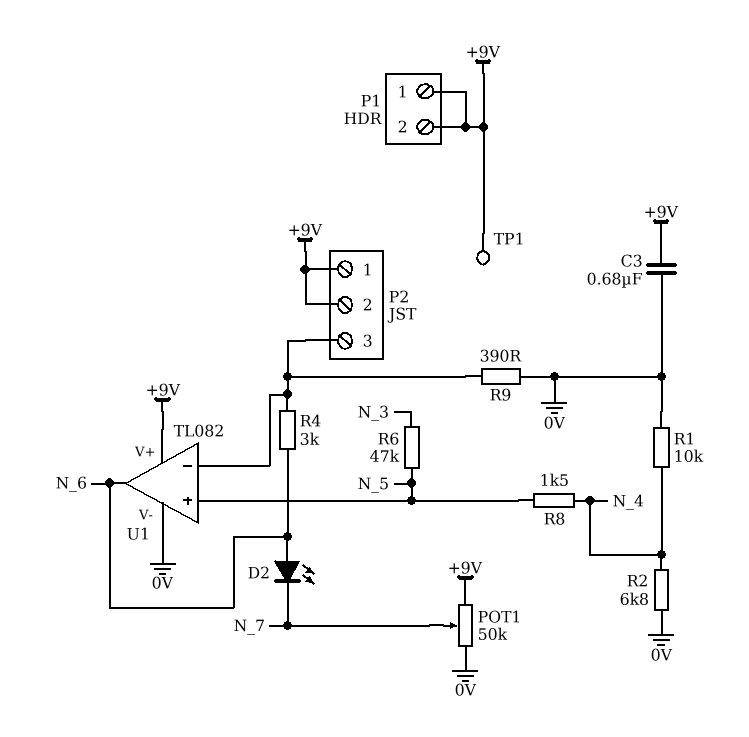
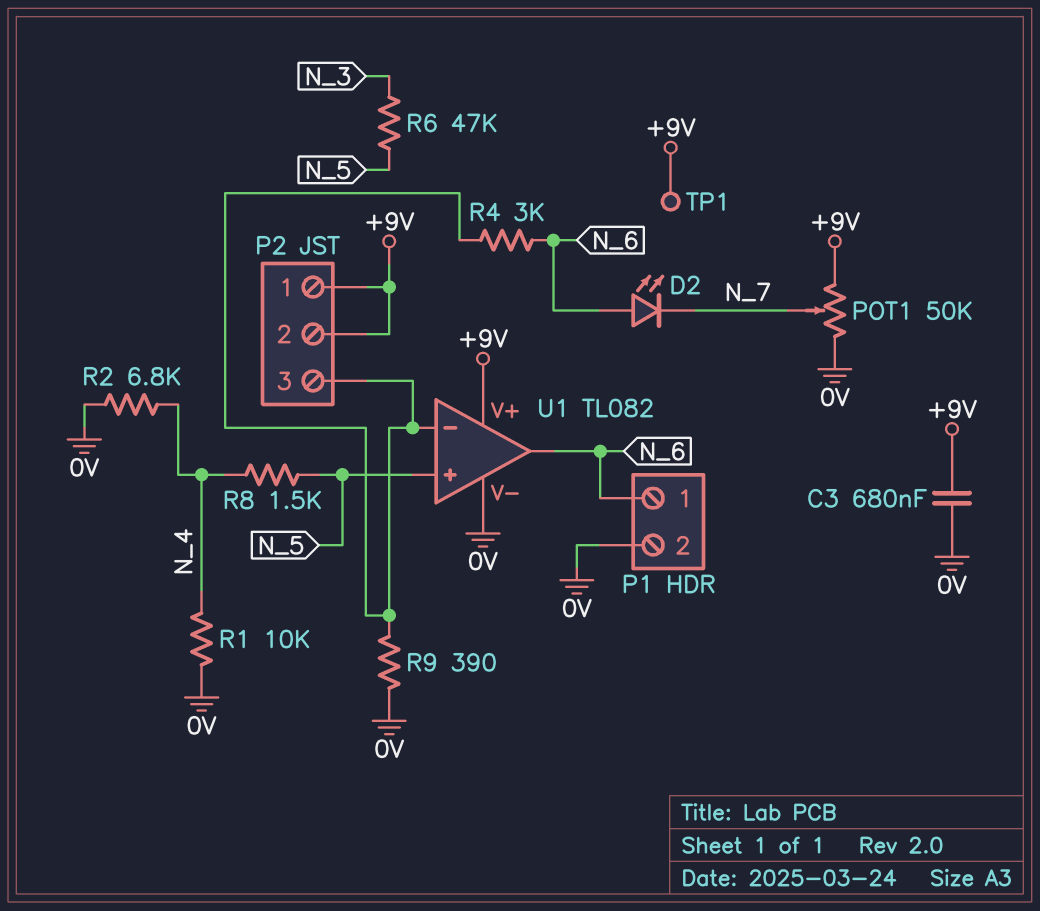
P1 pin 1: +9V -> N_6
P1 pin 2: +9V -> 0V

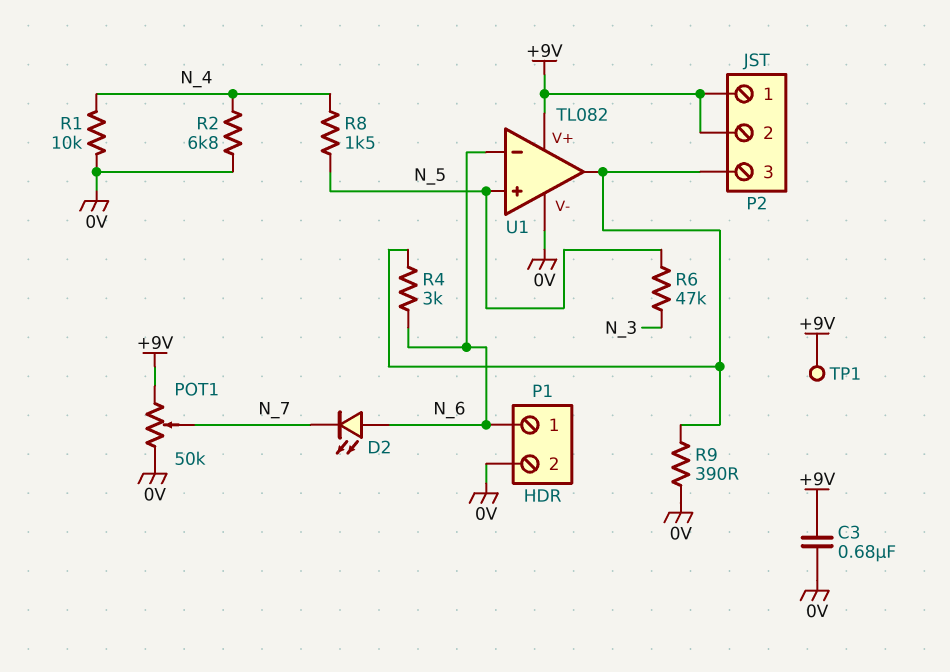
U1 pin in-: P2/3 -> N_6
U1 pin out: N_6 -> P2/3

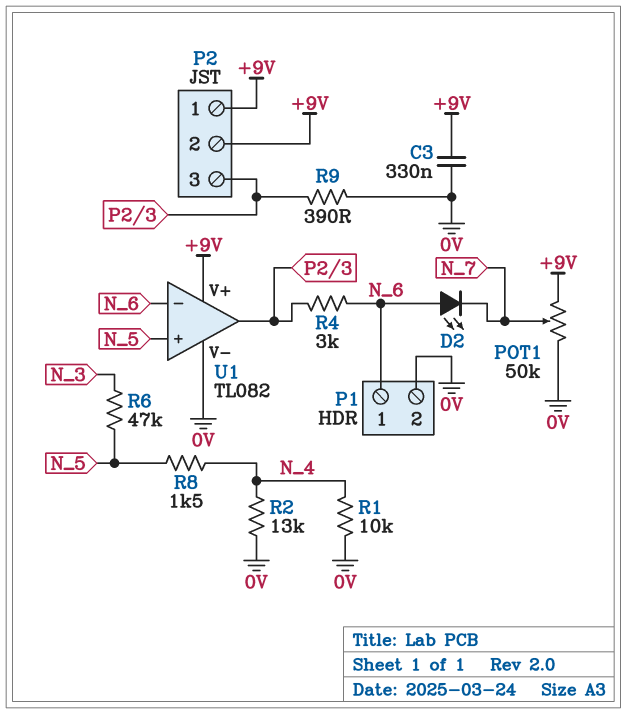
C3: 680nF (+9V, 0V) -> 330nF (+9V, 0V)
R2: 6.8k (0V, N_4) -> 13k (0V, N_4)
TP1: test point (+9V) -> none

